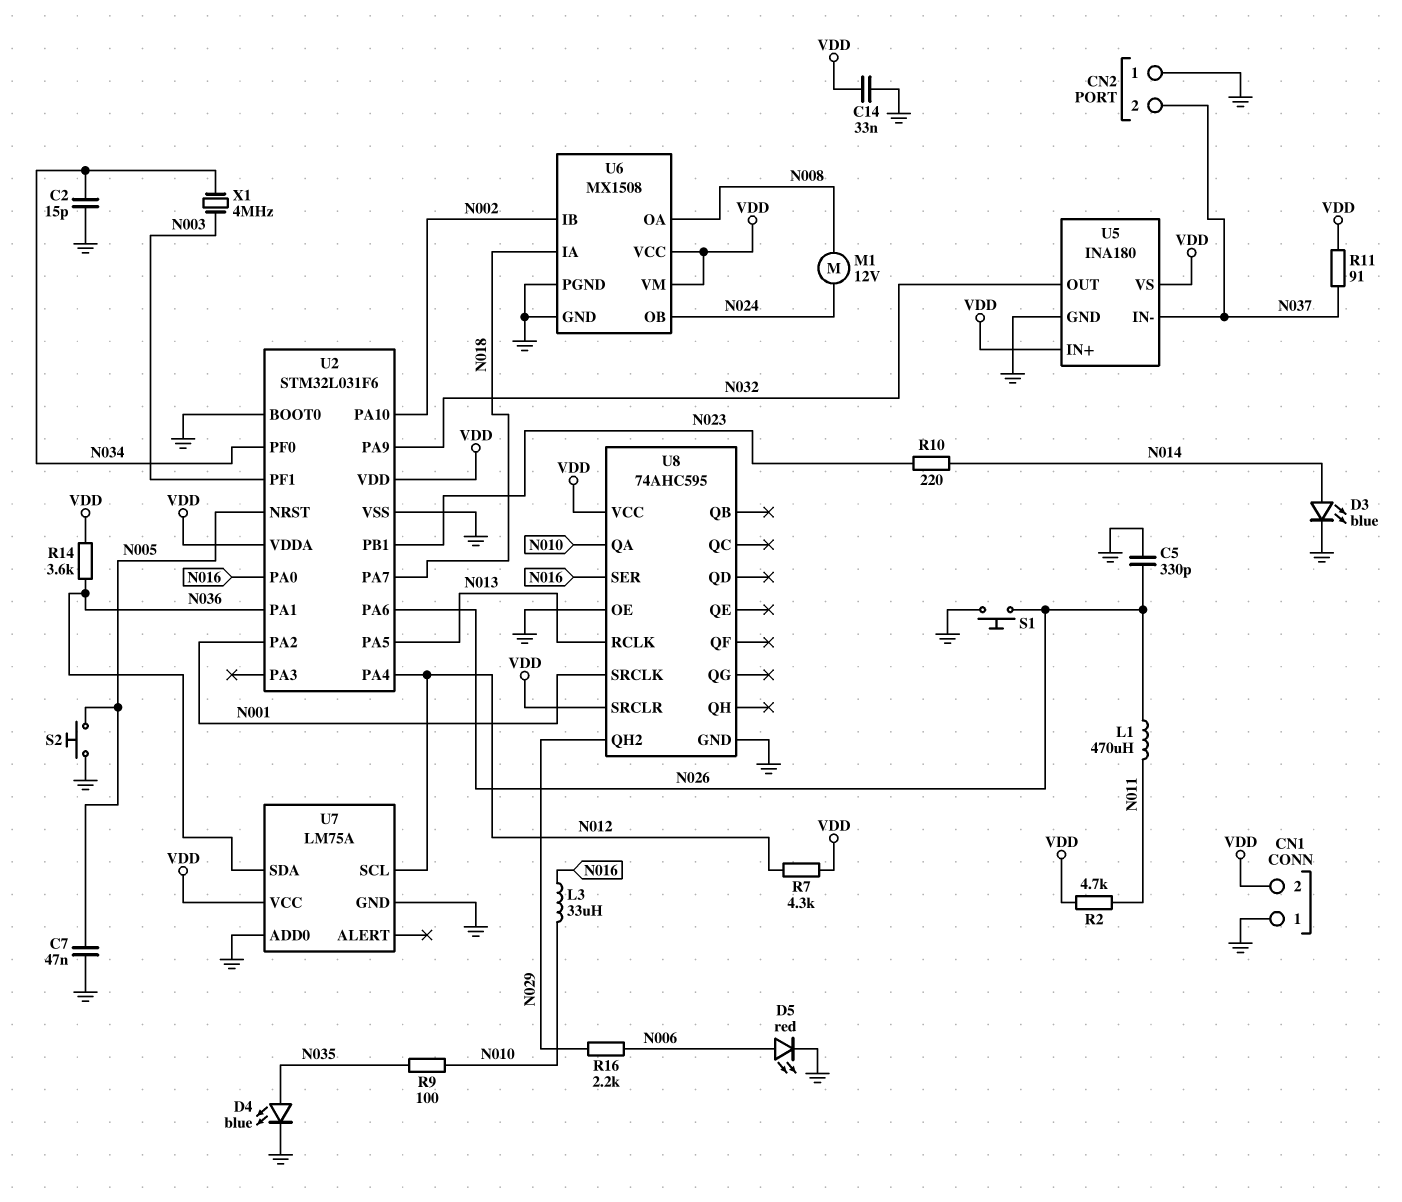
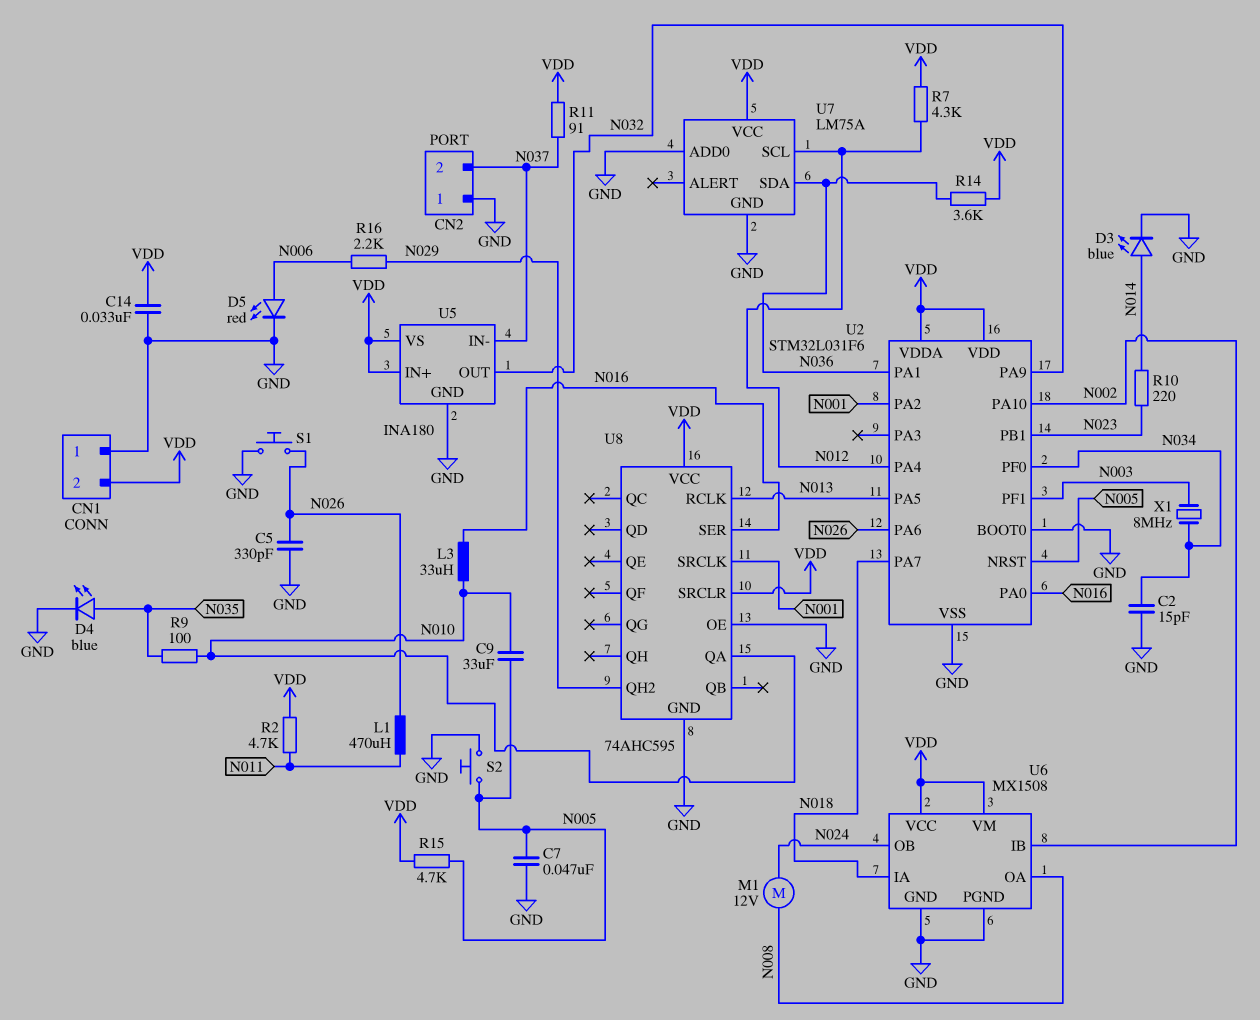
C9: none -> 33uF (N005, N010)
R15: none -> 4.7k (N005, VDD)
X1: 4MHz (N003, N034) -> 8MHz (N003, N034)

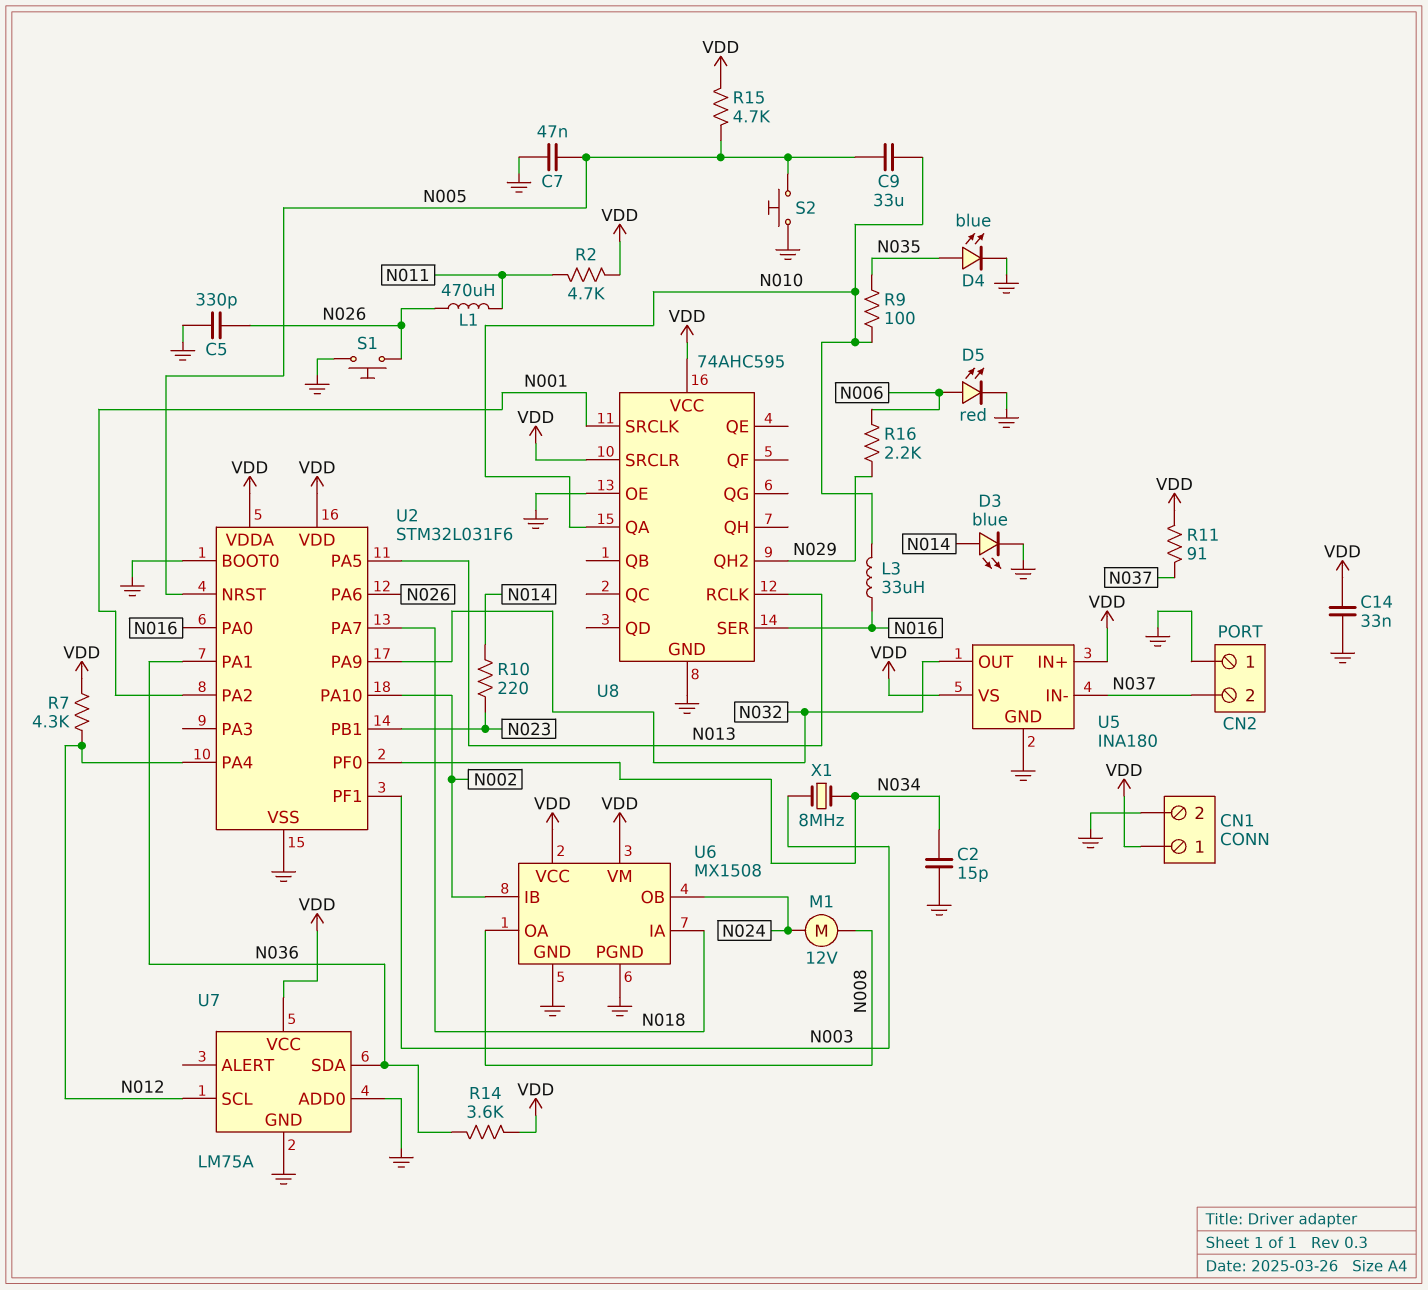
CN1 pin 1: GND -> VDD
CN1 pin 2: VDD -> GND

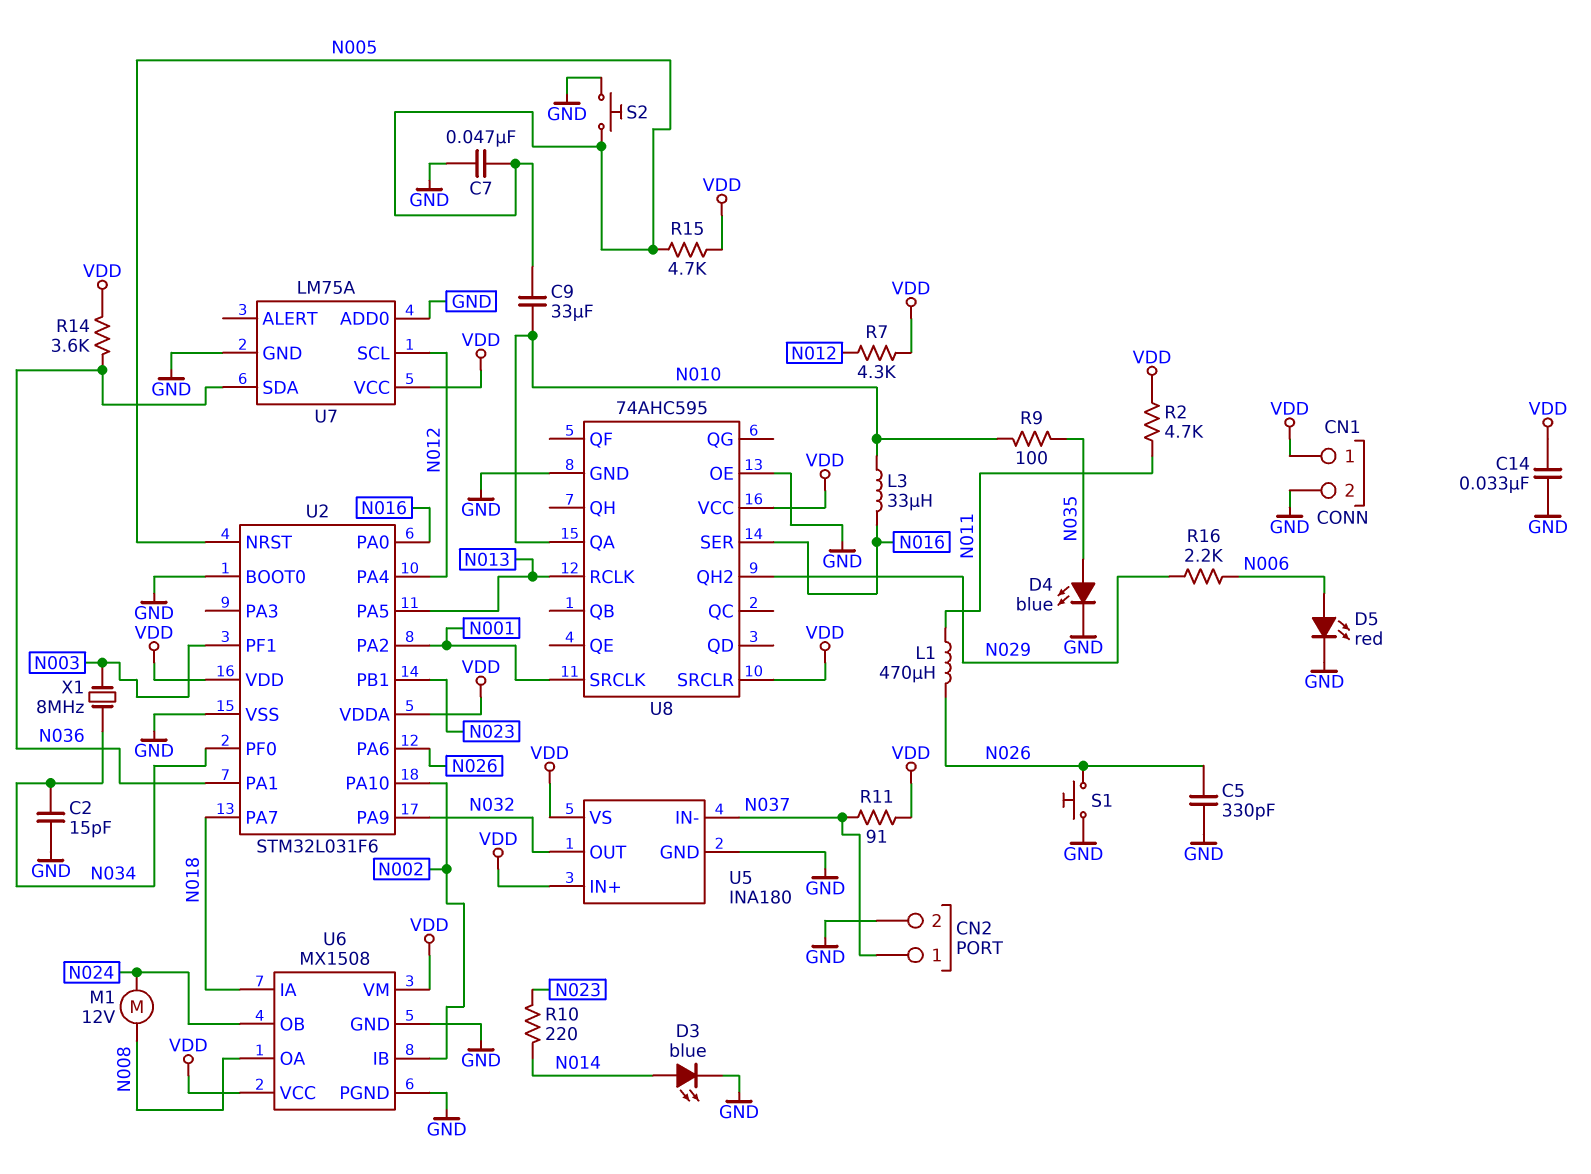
CN2 pin 1: GND -> N037
CN2 pin 2: N037 -> GND

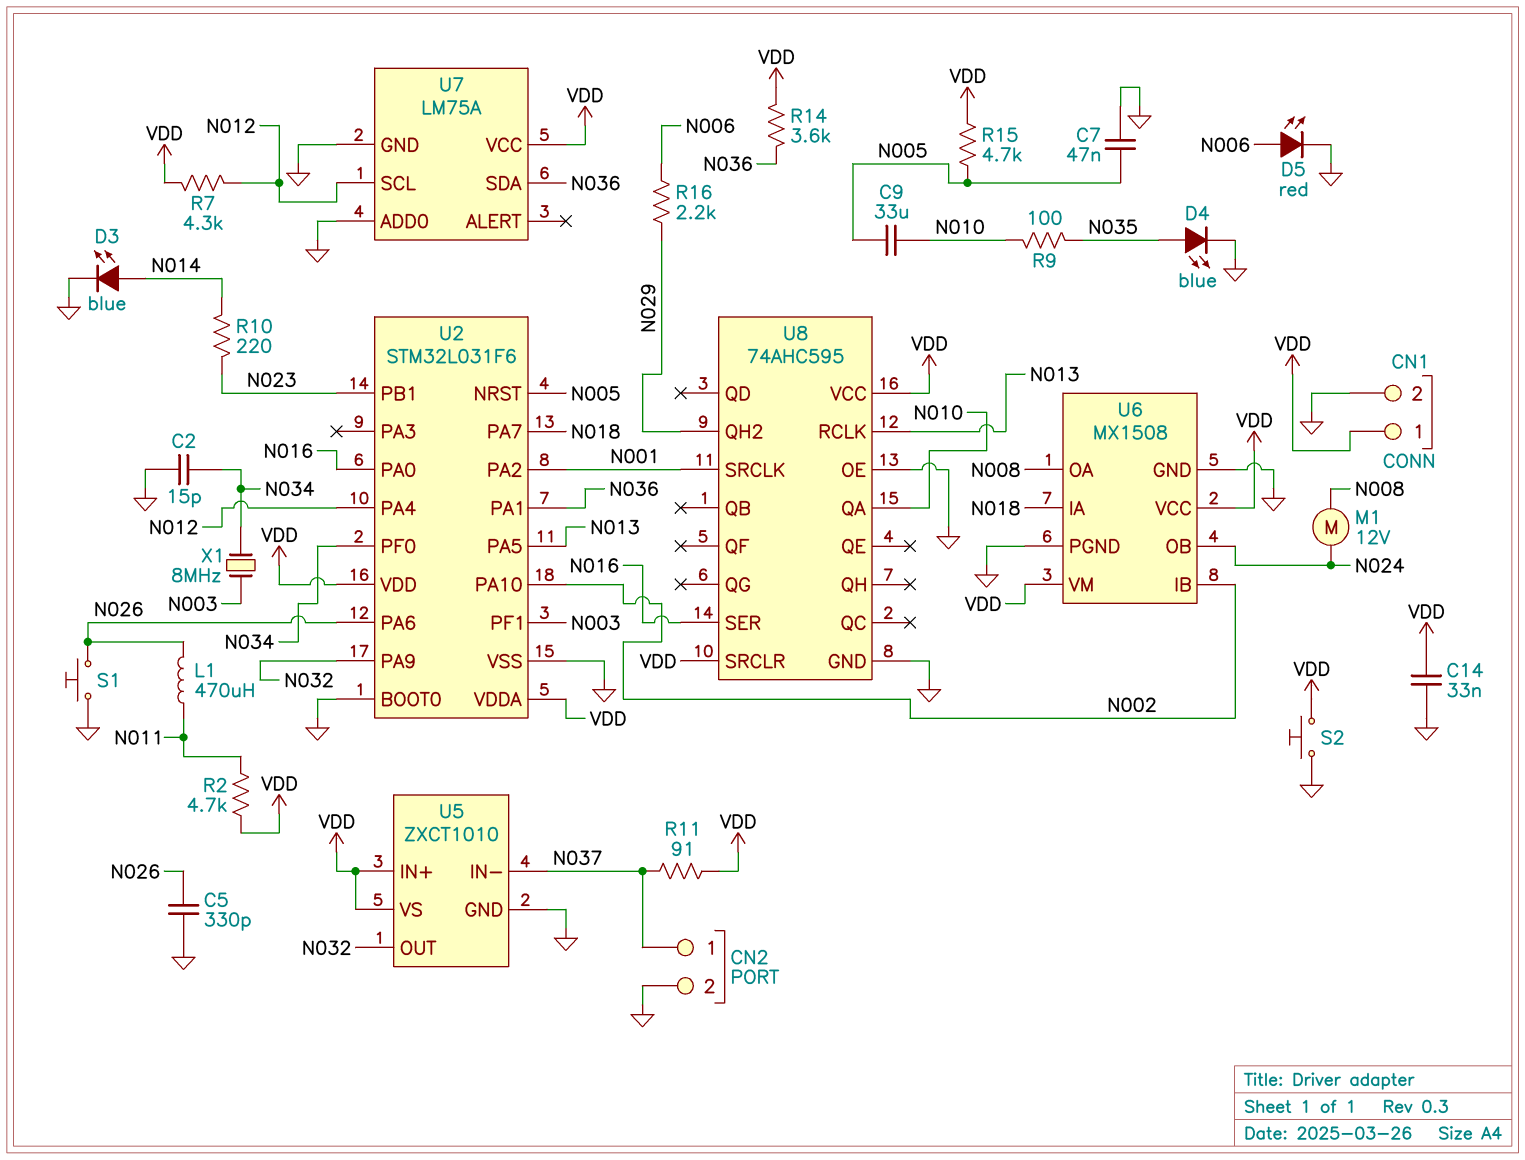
L3: 33uH (N010, N016) -> none
S2: button (GND, N005) -> button (GND, VDD)
U5: INA180 -> ZXCT1010

